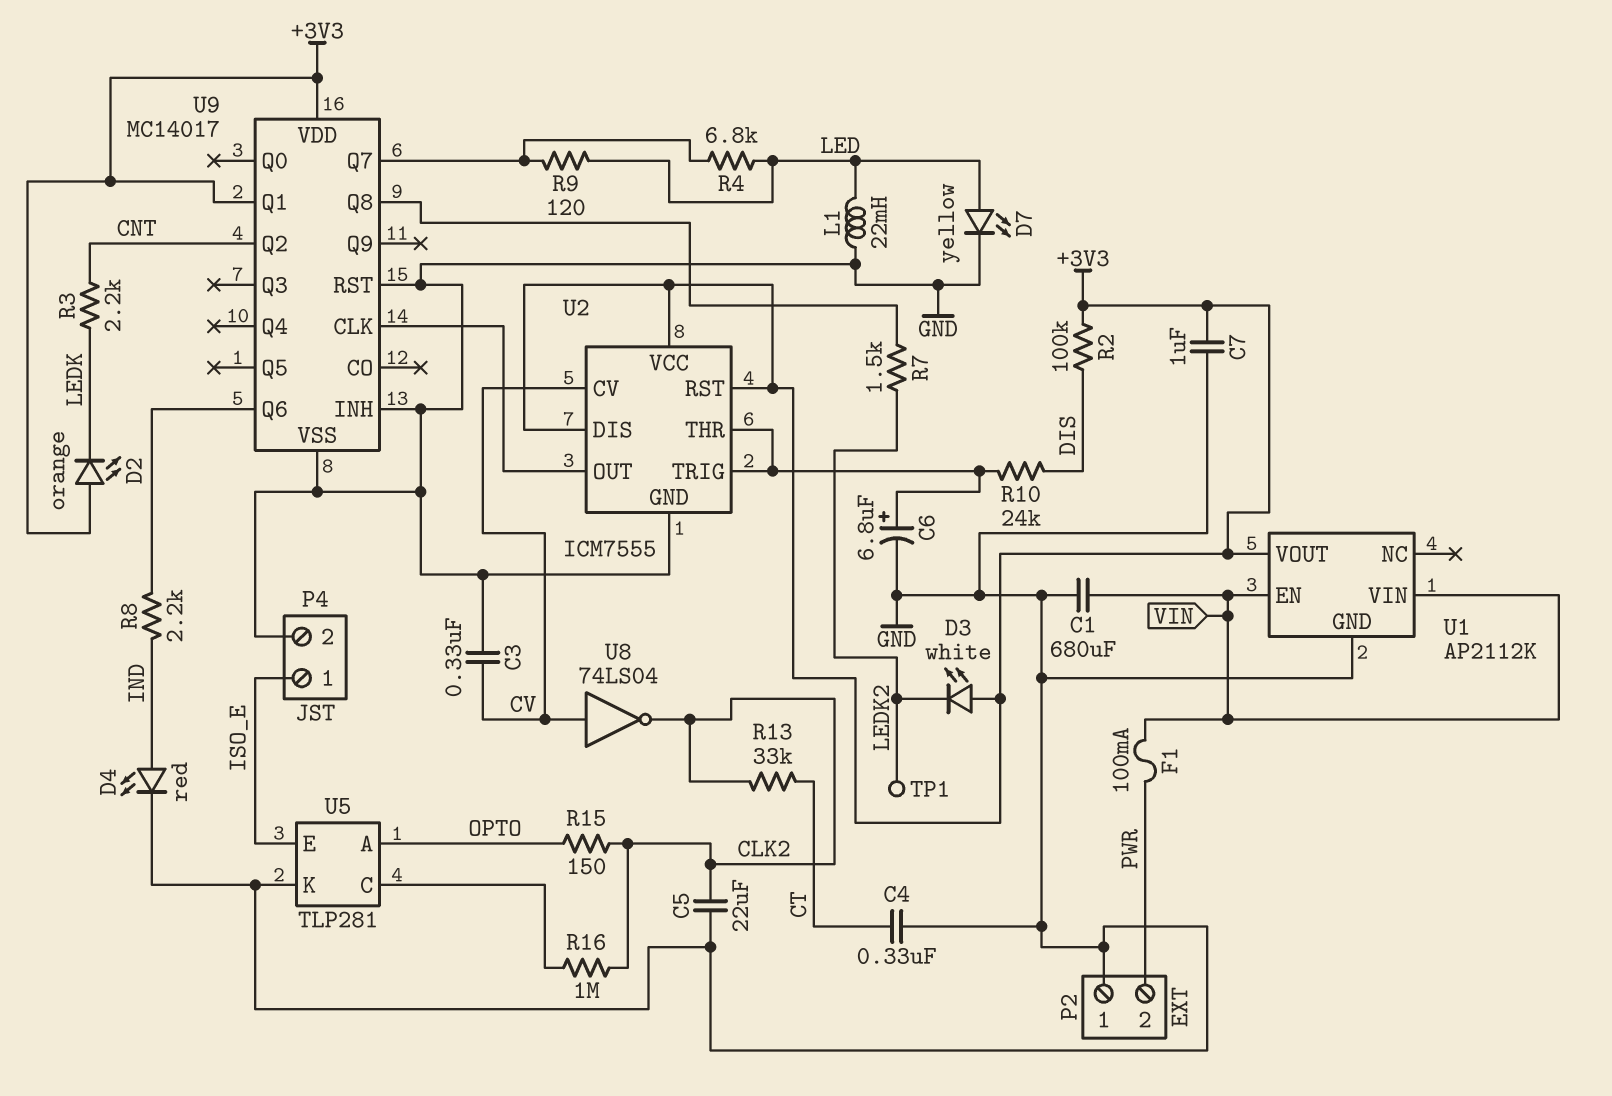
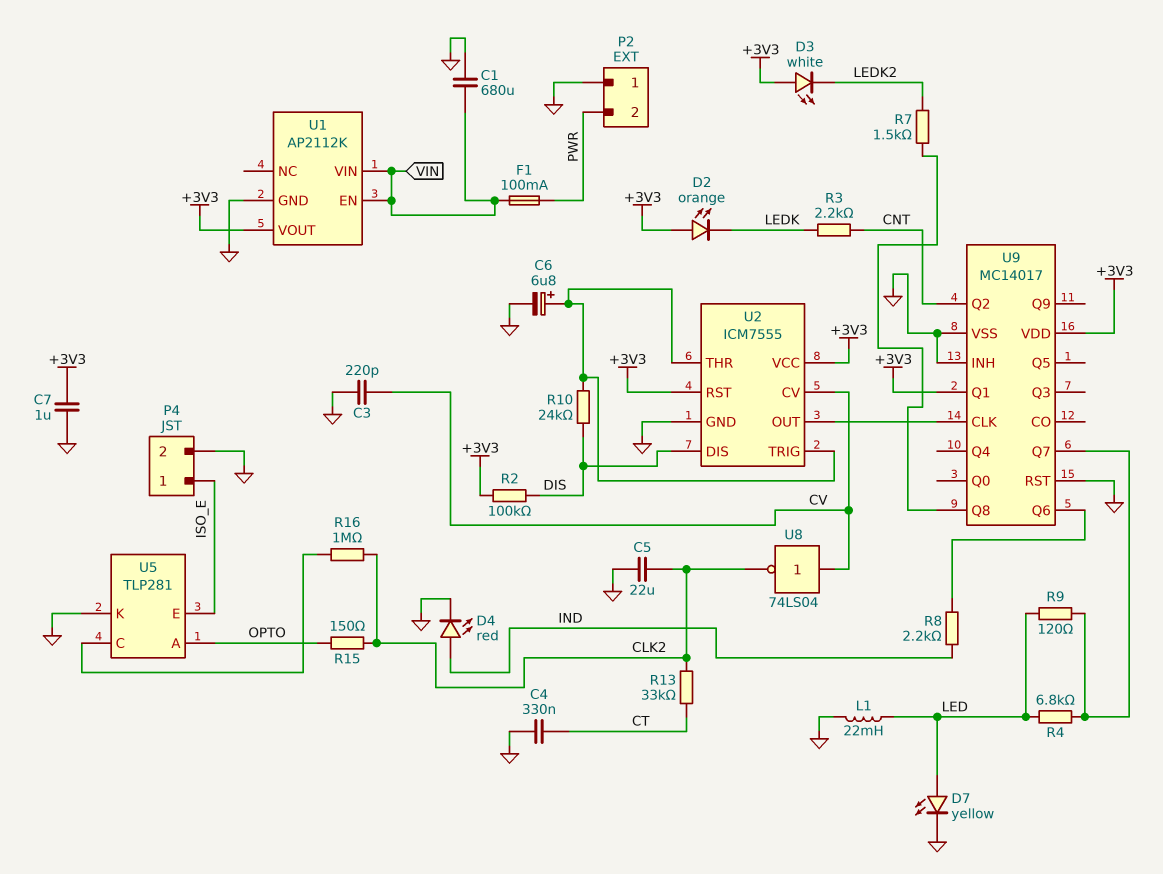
C3: 330nF (CV, GND) -> 220pF (CV, GND)
TP1: test point (LEDK2) -> none
U2 pin DIS: +3V3 -> DIS

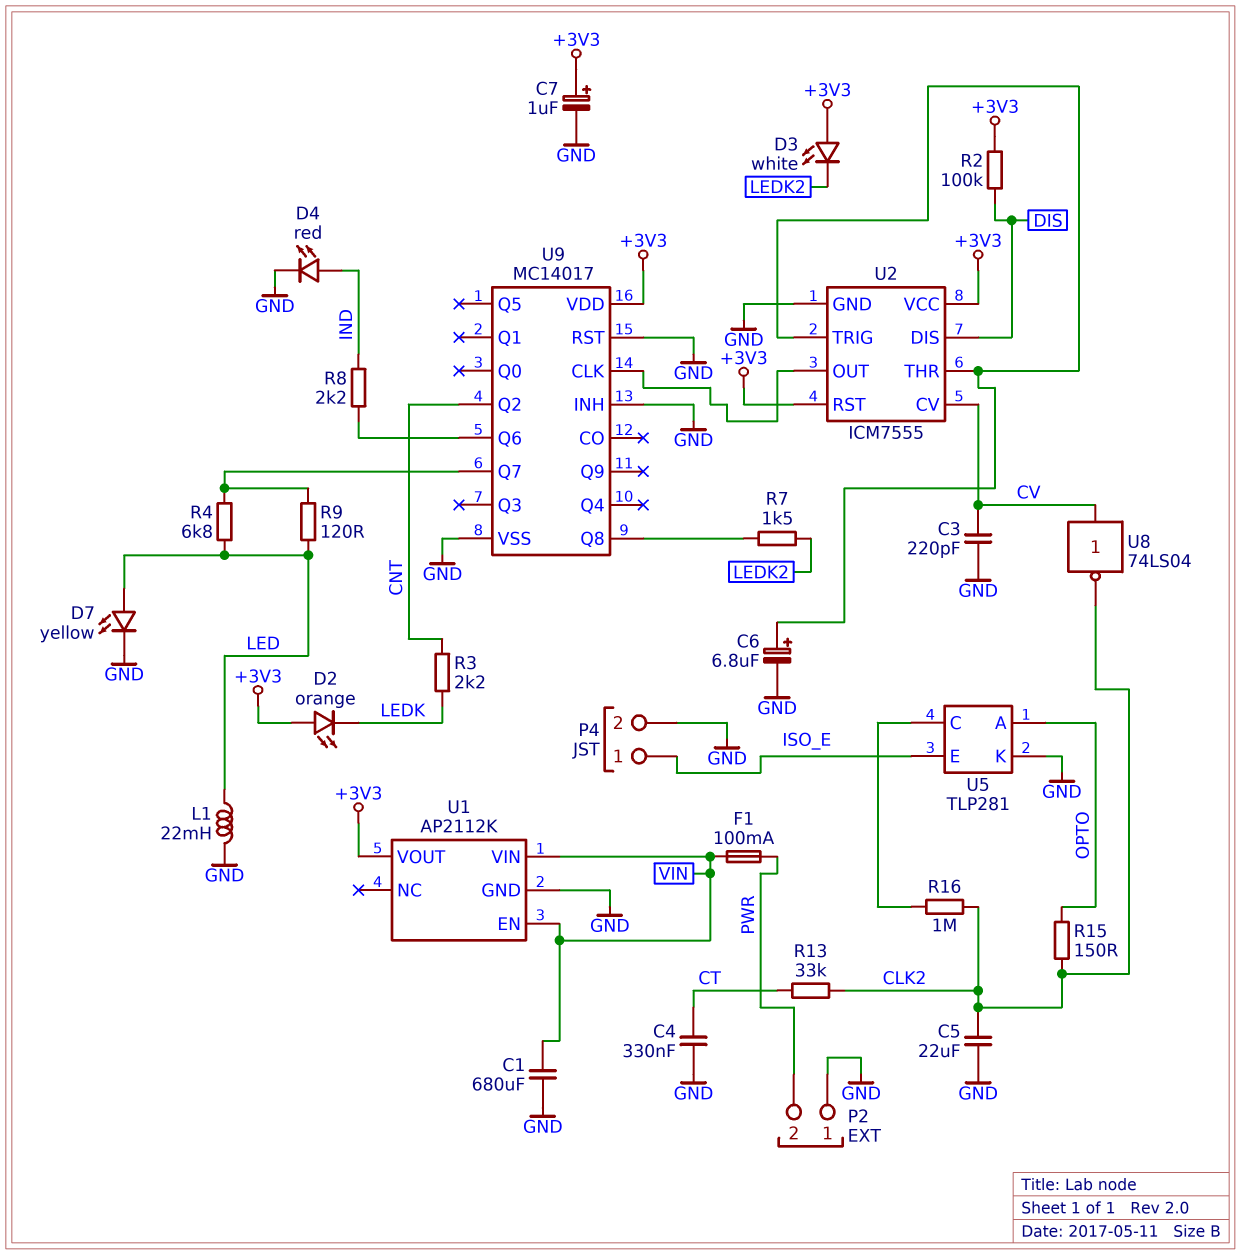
C7: 1uF (+3V3, GND) -> 1uF (plus +3V3, minus GND)
R10: 24k (DIS, U2/THR) -> none
U9 pin Q1: +3V3 -> none

